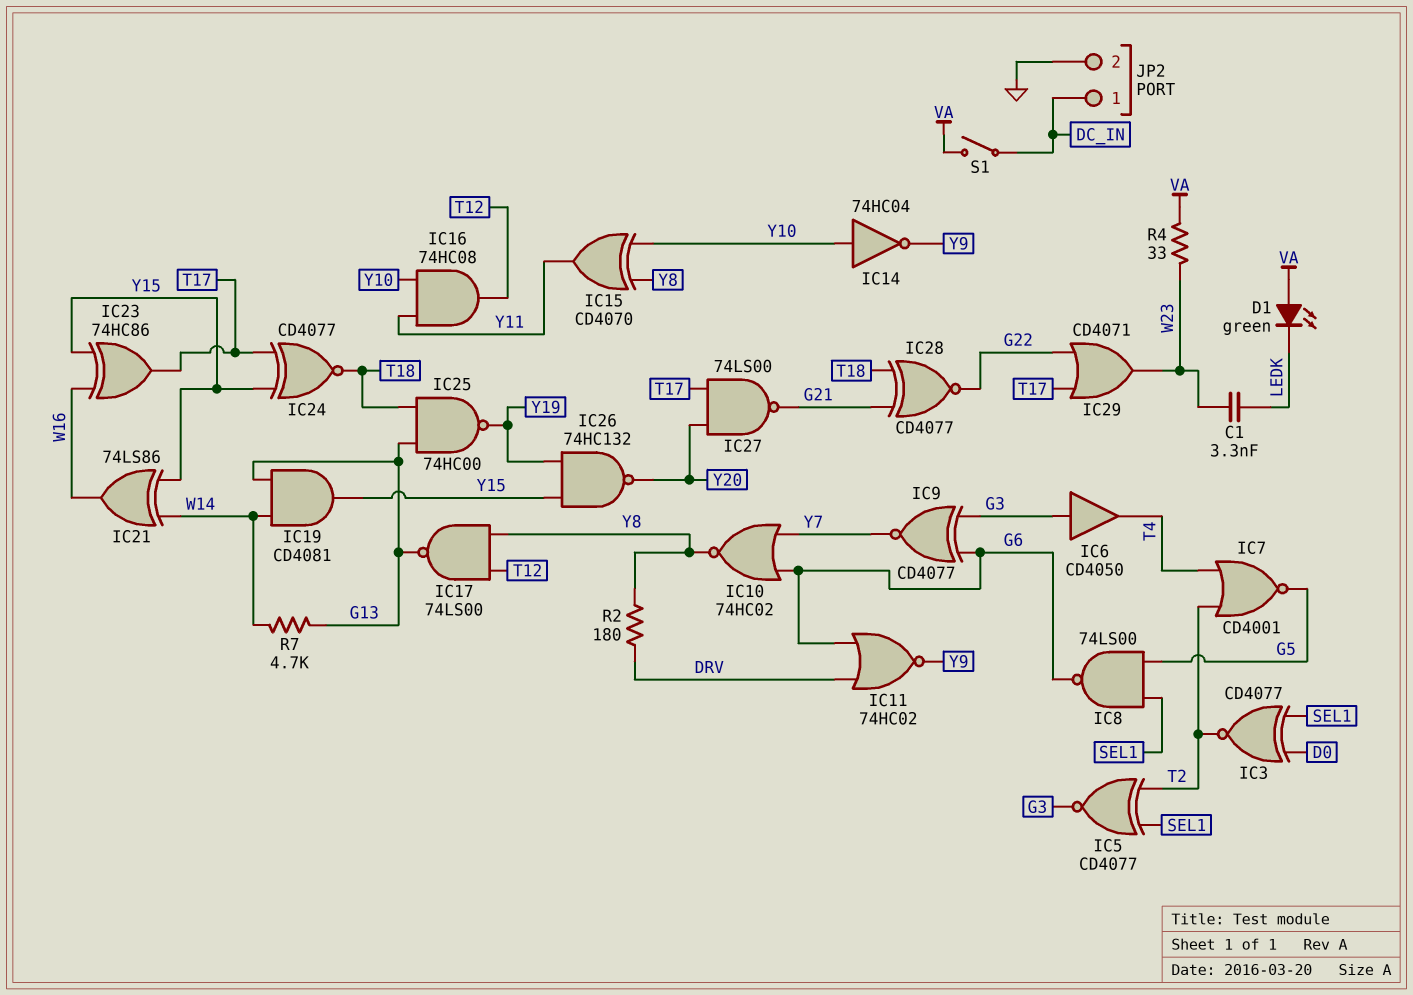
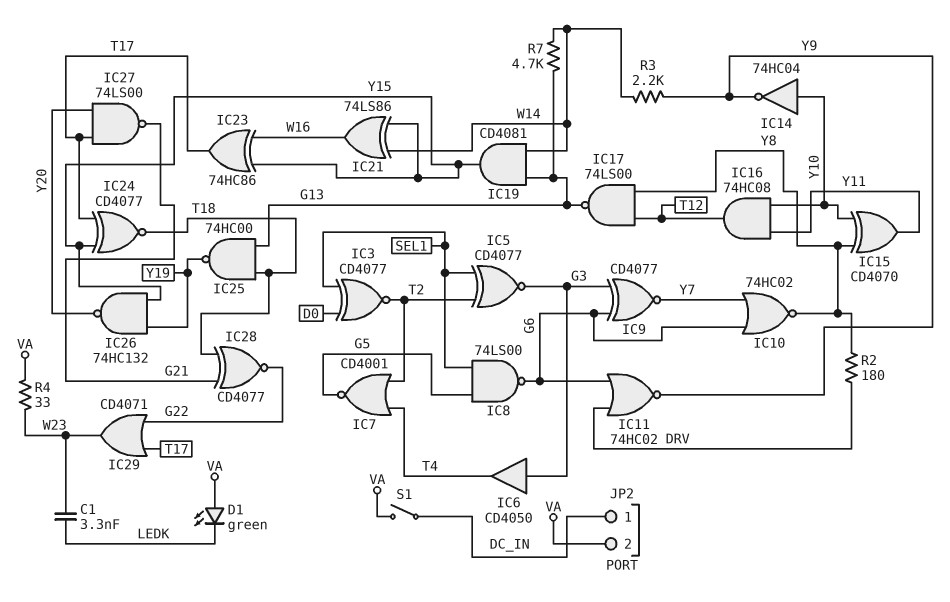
JP2 pin 2: GND -> VA
R3: none -> 2.2k (W14, Y9)

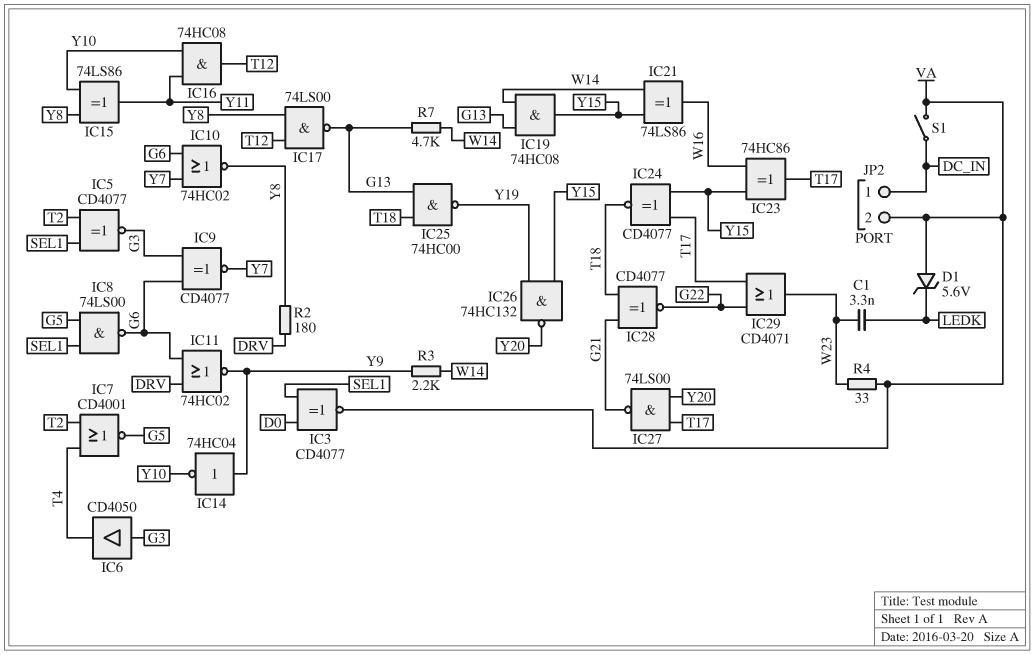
D1: LED green (A VA, K LEDK) -> zener 5.6V (A VA, K LEDK)
IC3: XNOR CD4077 (in D0, in SEL1, out T2) -> XNOR CD4077 (in D0, in SEL1, out VA)
IC14: NOT 74HC04 (in Y10, out Y9) -> NOT 74HC04 (in Y9, out Y10)
IC15: XOR CD4070 (in Y8, in Y10, out Y11) -> XOR 74LS86 (in Y8, in Y10, out Y11)
IC19: AND CD4081 (in G13, in W14, out Y15) -> AND 74HC08 (in G13, in W14, out Y15)

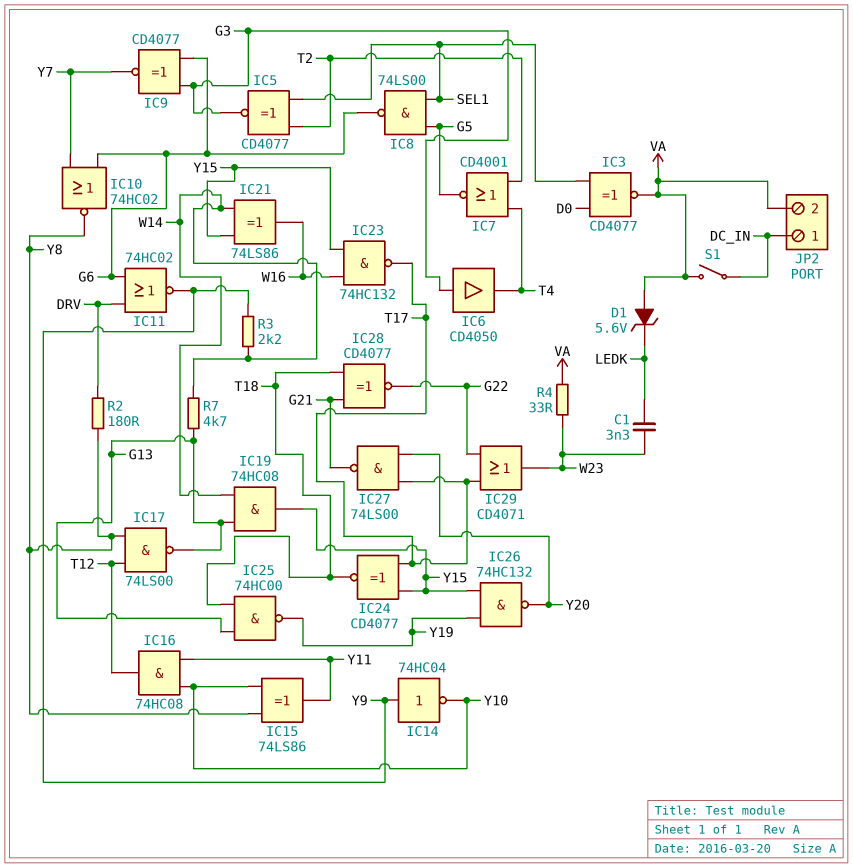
IC23: XOR 74HC86 (in W16, in Y15, out T17) -> NAND 74HC132 (in W16, in Y15, out T17)

